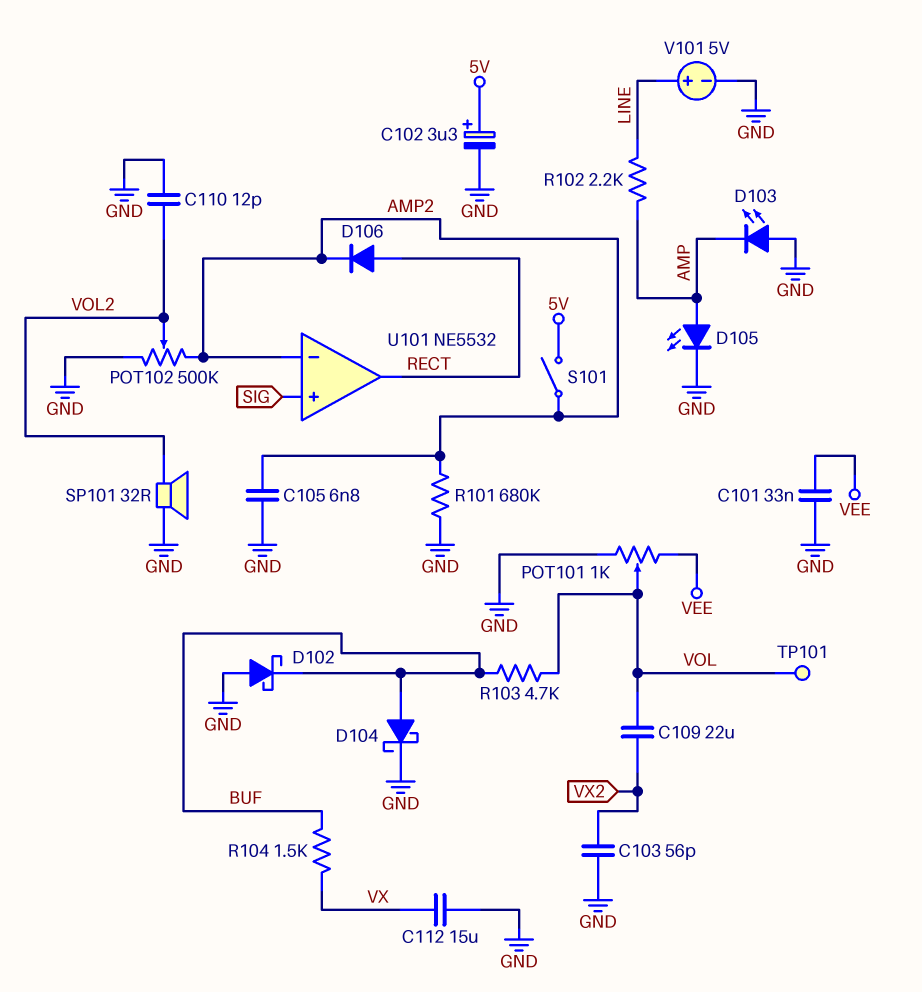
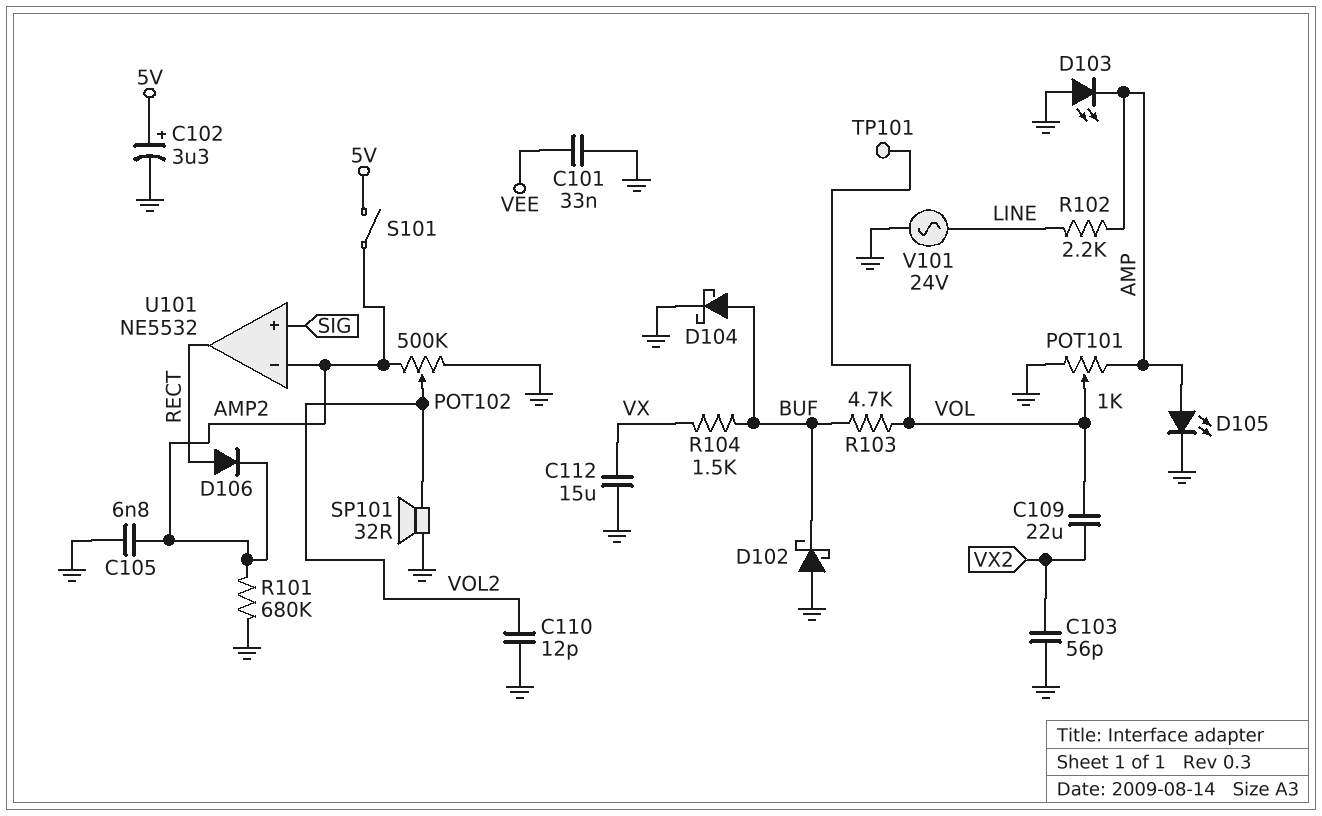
POT101: 1k (GND, VEE, wiper VOL) -> 1k (AMP, GND, wiper VOL)
V101: 5V (plus LINE, minus GND) -> AC 24V (GND, LINE)

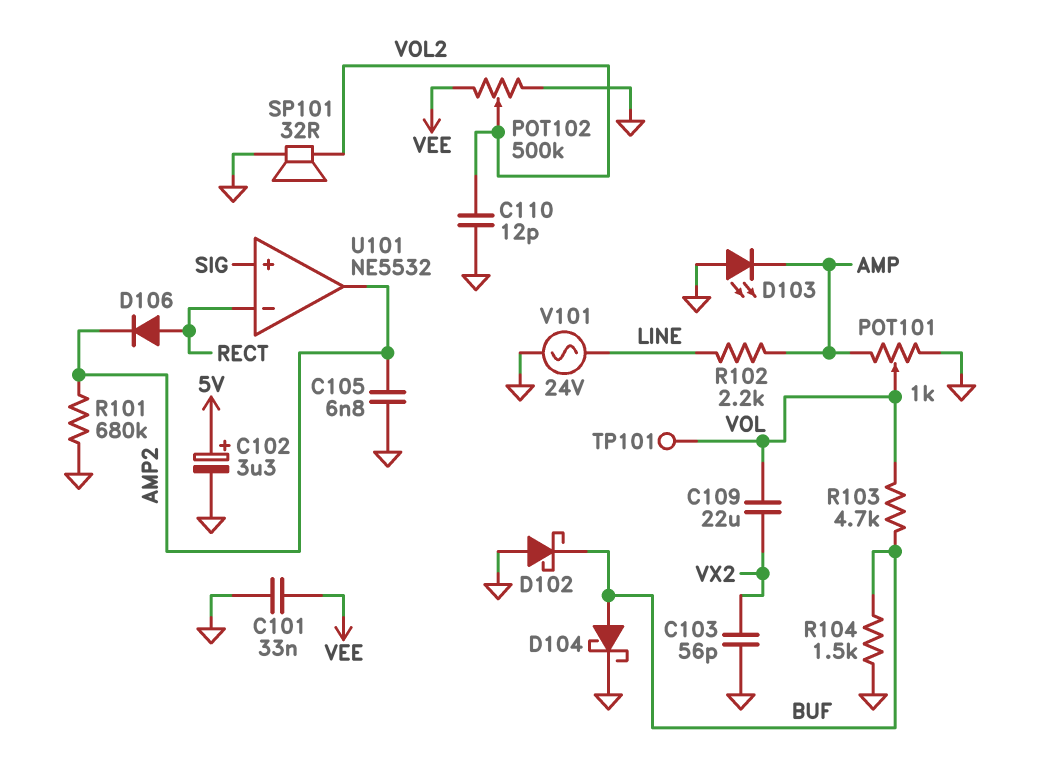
C112: 15uF (GND, VX) -> none
D105: LED (A AMP, K GND) -> none
POT102: 500k (AMP2, GND, wiper VOL2) -> 500k (GND, VEE, wiper VOL2)
R104: 1.5k (BUF, VX) -> 1.5k (BUF, GND)
S101: switch (5V, AMP2) -> none
U101 pin in-: AMP2 -> RECT
U101 pin out: RECT -> AMP2

